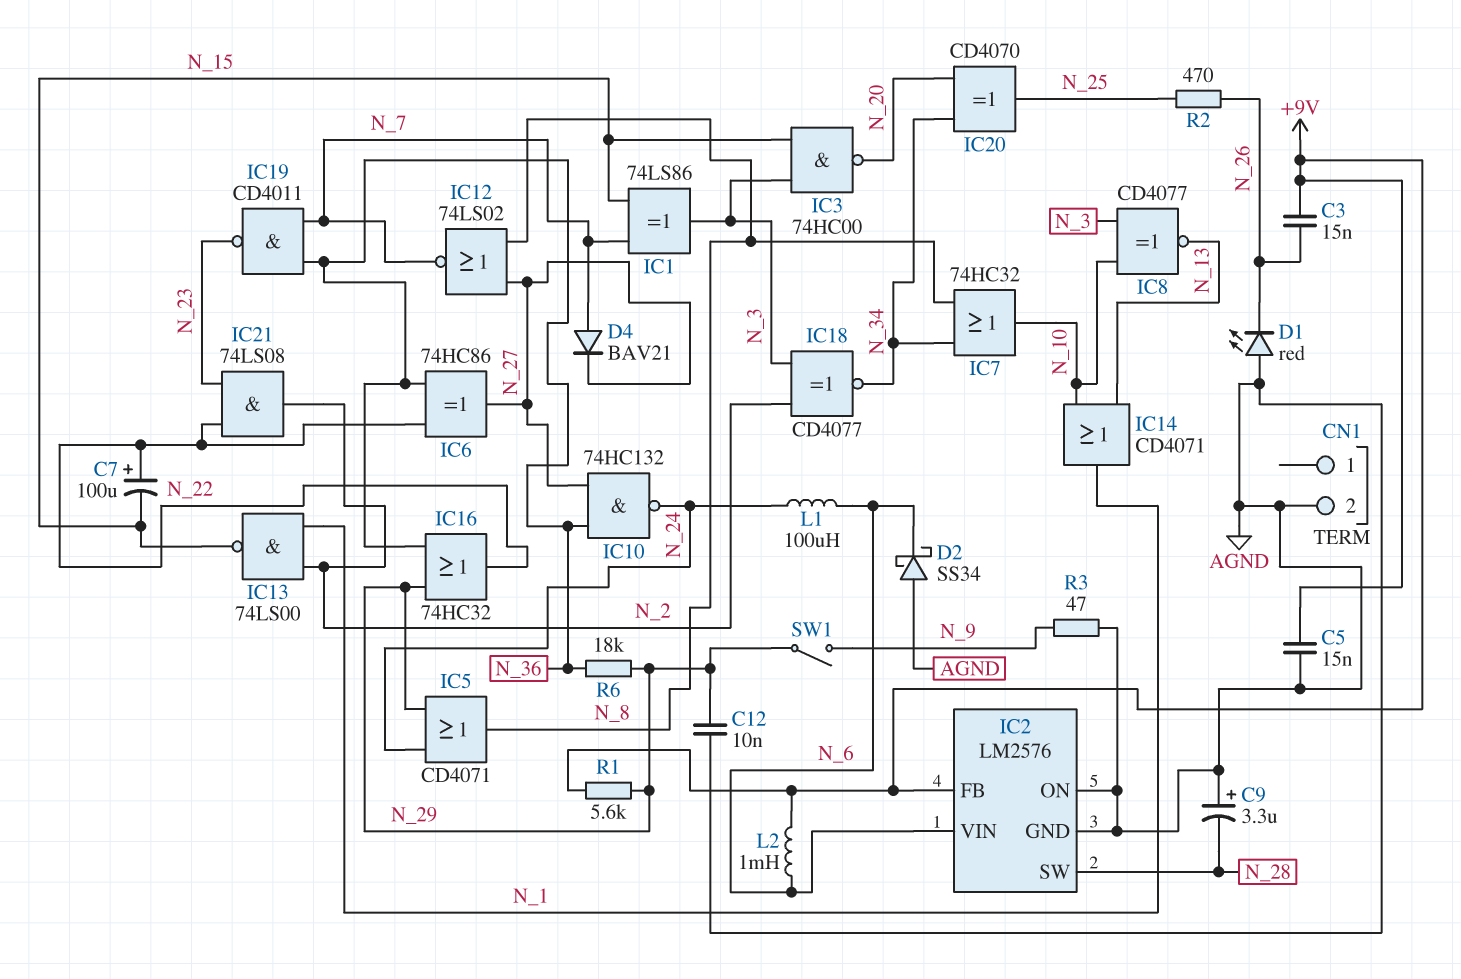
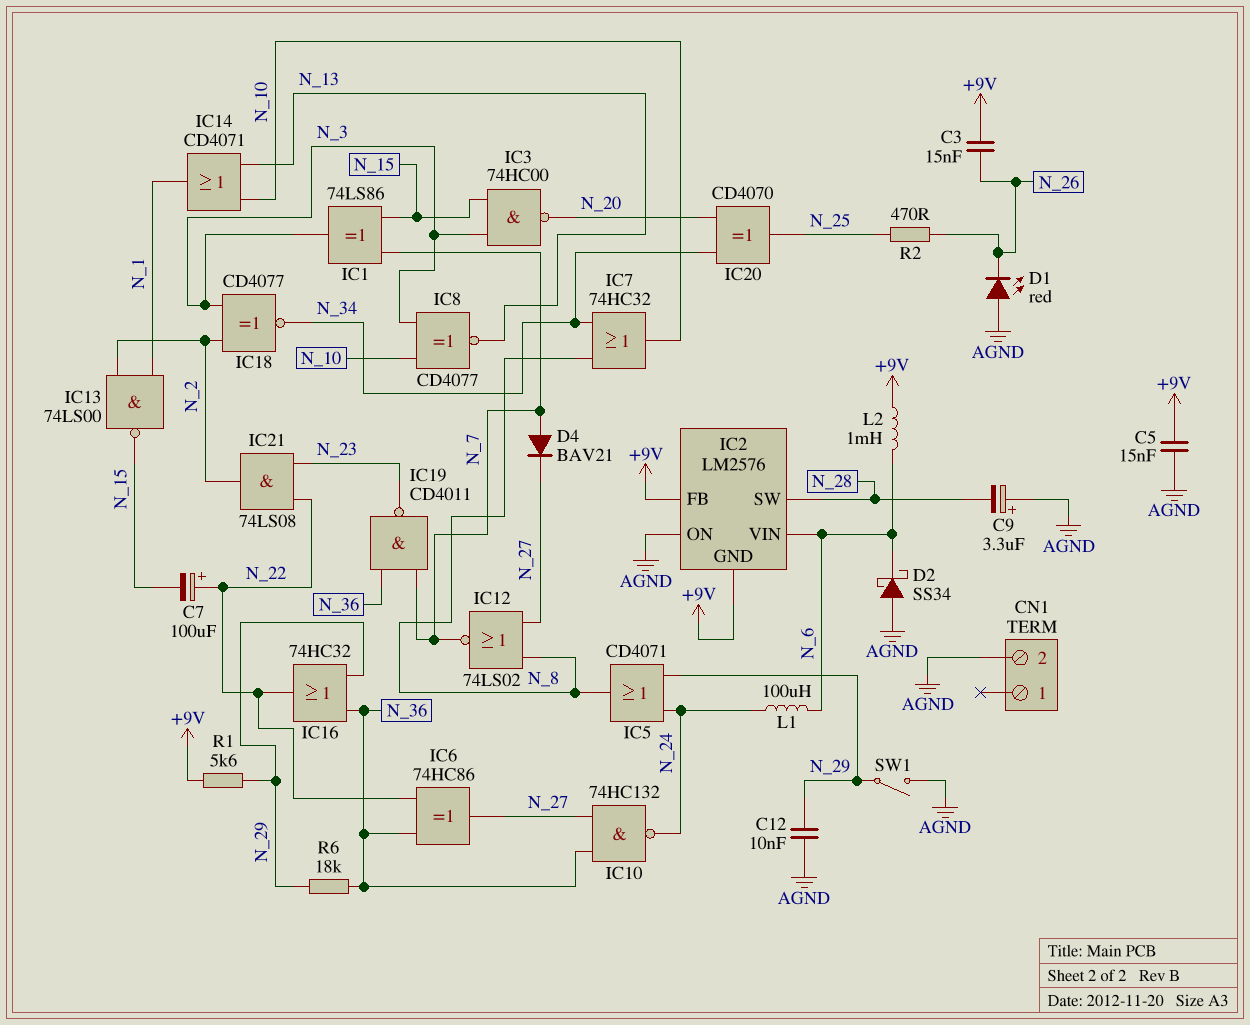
IC2 pin GND: AGND -> +9V
R3: 47 (AGND, N_9) -> none
SW1: switch (N_9, N_29) -> switch (AGND, N_29)

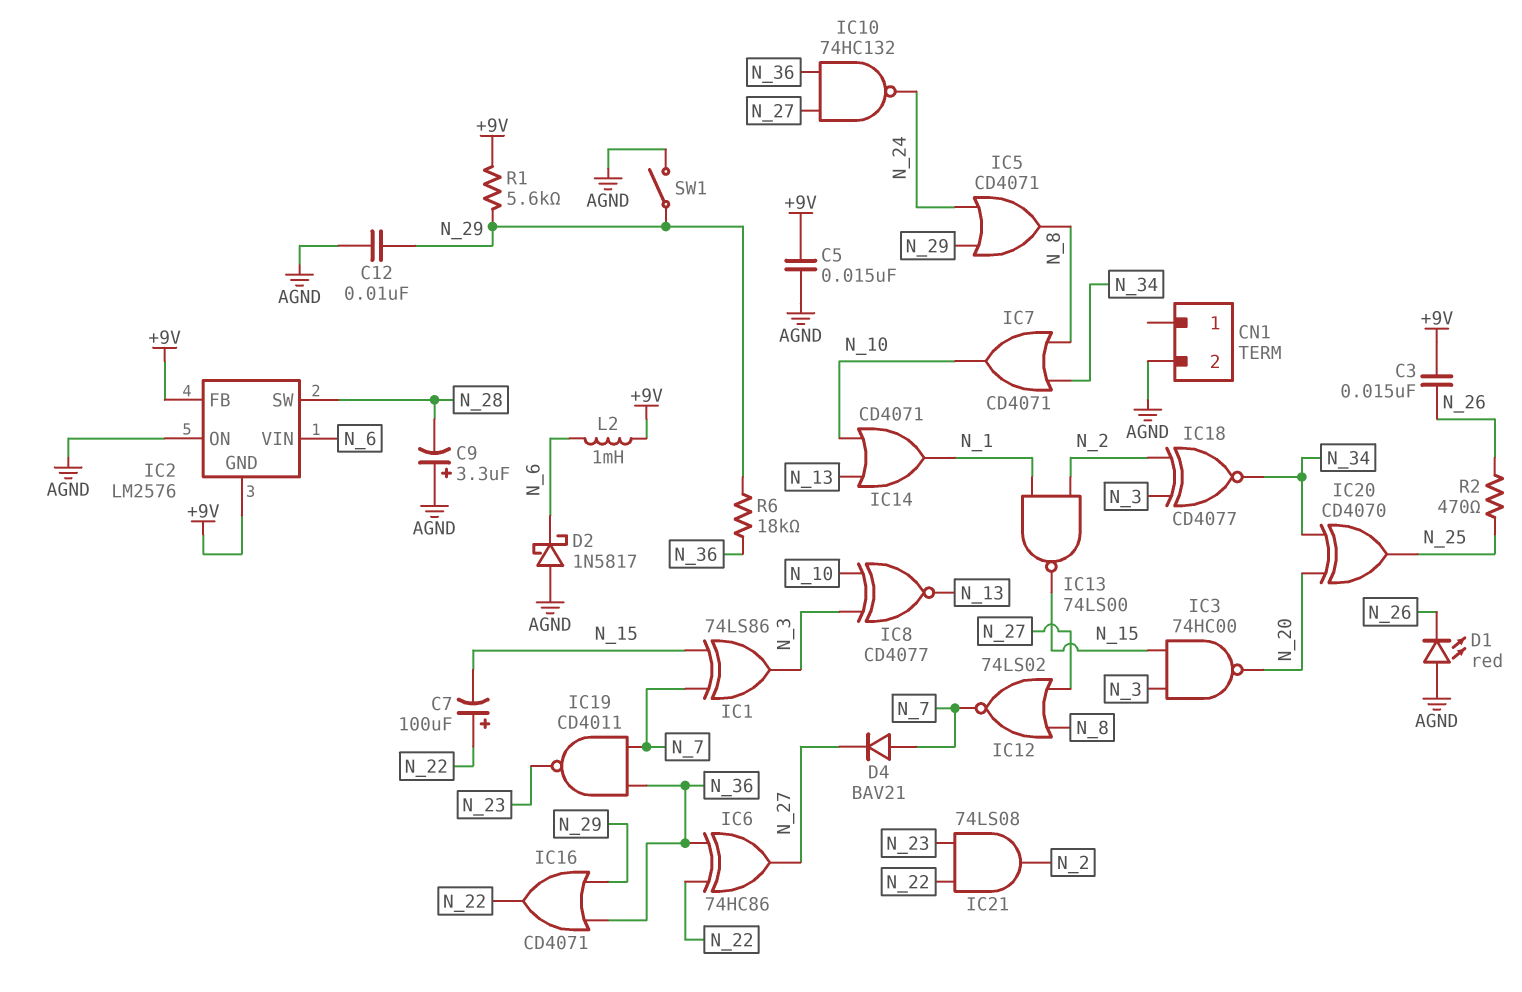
D2: schottky SS34 (A AGND, K N_6) -> schottky 1N5817 (A AGND, K N_6)
IC7: OR 74HC32 (in N_8, in N_34, out N_10) -> OR CD4071 (in N_8, in N_34, out N_10)
IC16: OR 74HC32 (in N_29, in N_36, out N_22) -> OR CD4071 (in N_29, in N_36, out N_22)
L1: 100uH (N_6, N_24) -> none

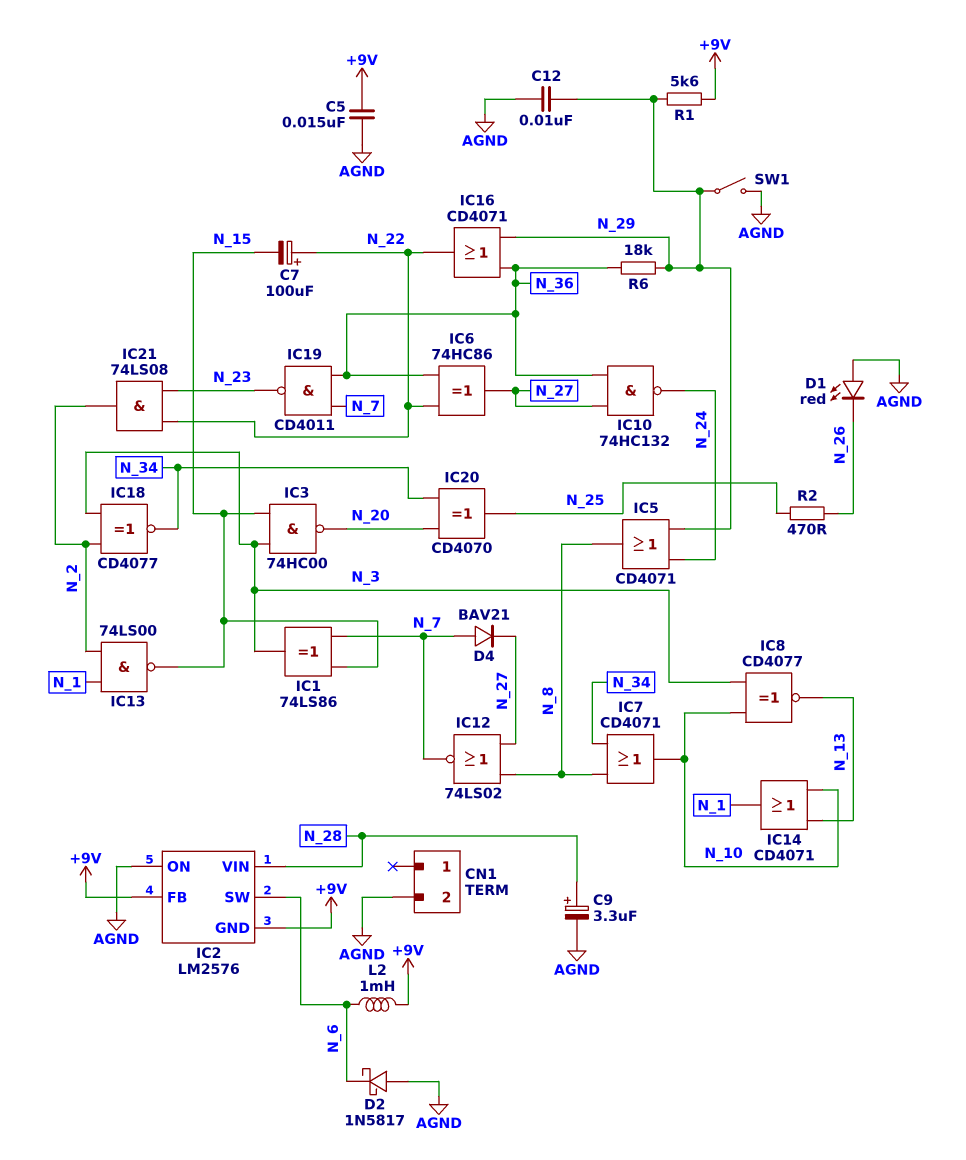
C3: 15nF (+9V, N_26) -> none
C9: 3.3uF (plus AGND, minus N_28) -> 3.3uF (plus N_28, minus AGND)
IC2 pin SW: N_28 -> N_6
IC2 pin VIN: N_6 -> N_28

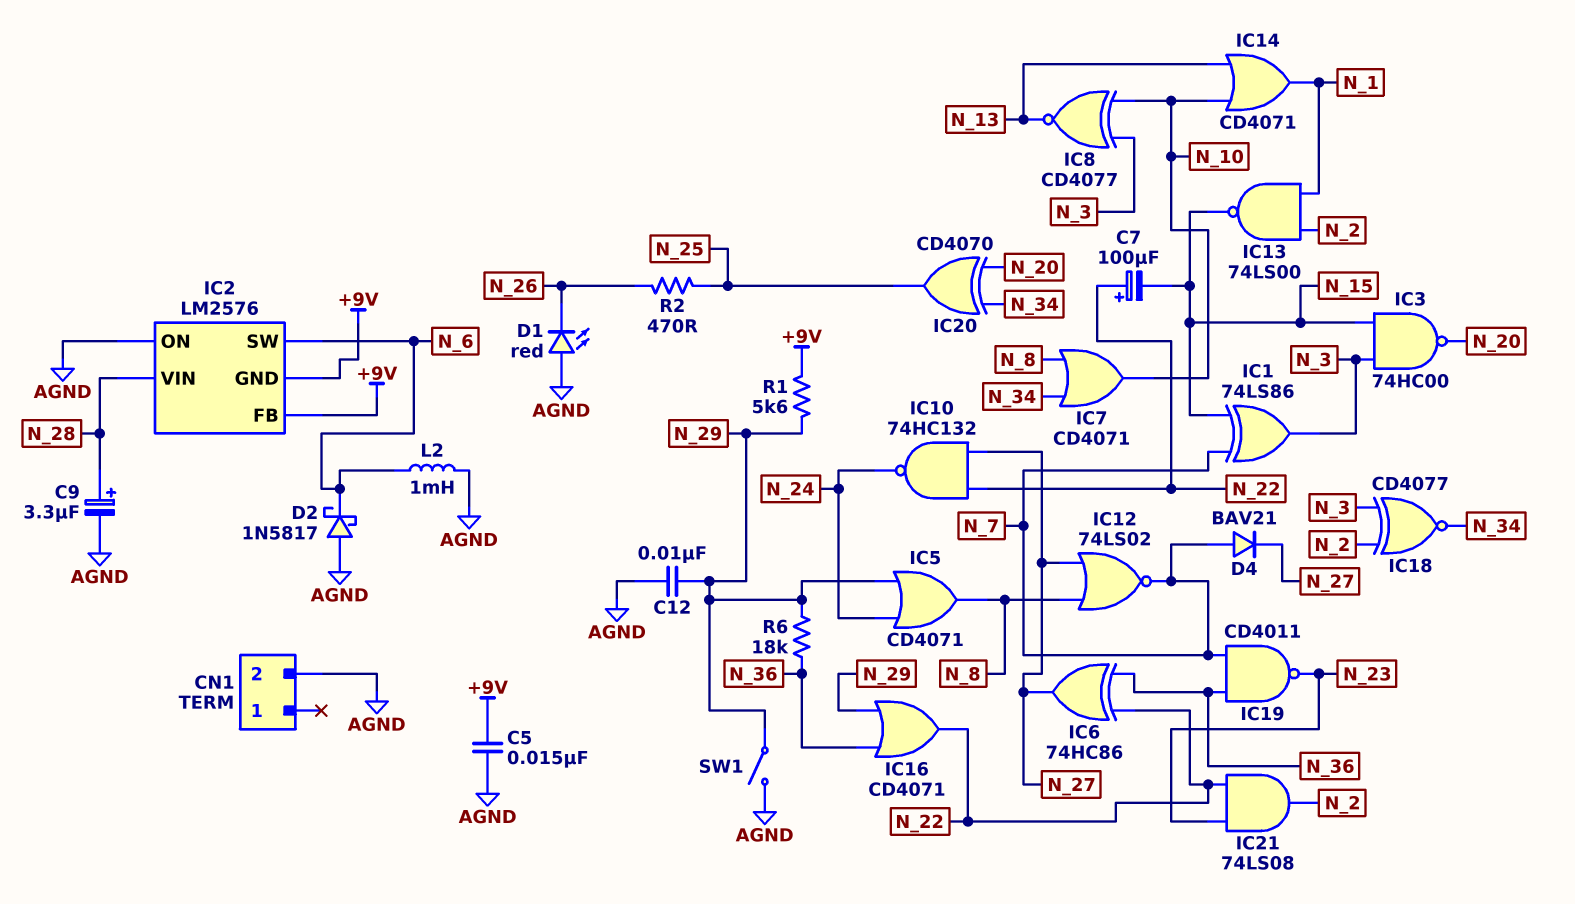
IC10: NAND 74HC132 (in N_27, in N_36, out N_24) -> NAND 74HC132 (in N_22, in N_27, out N_24)
L2: 1mH (+9V, N_6) -> 1mH (AGND, N_6)

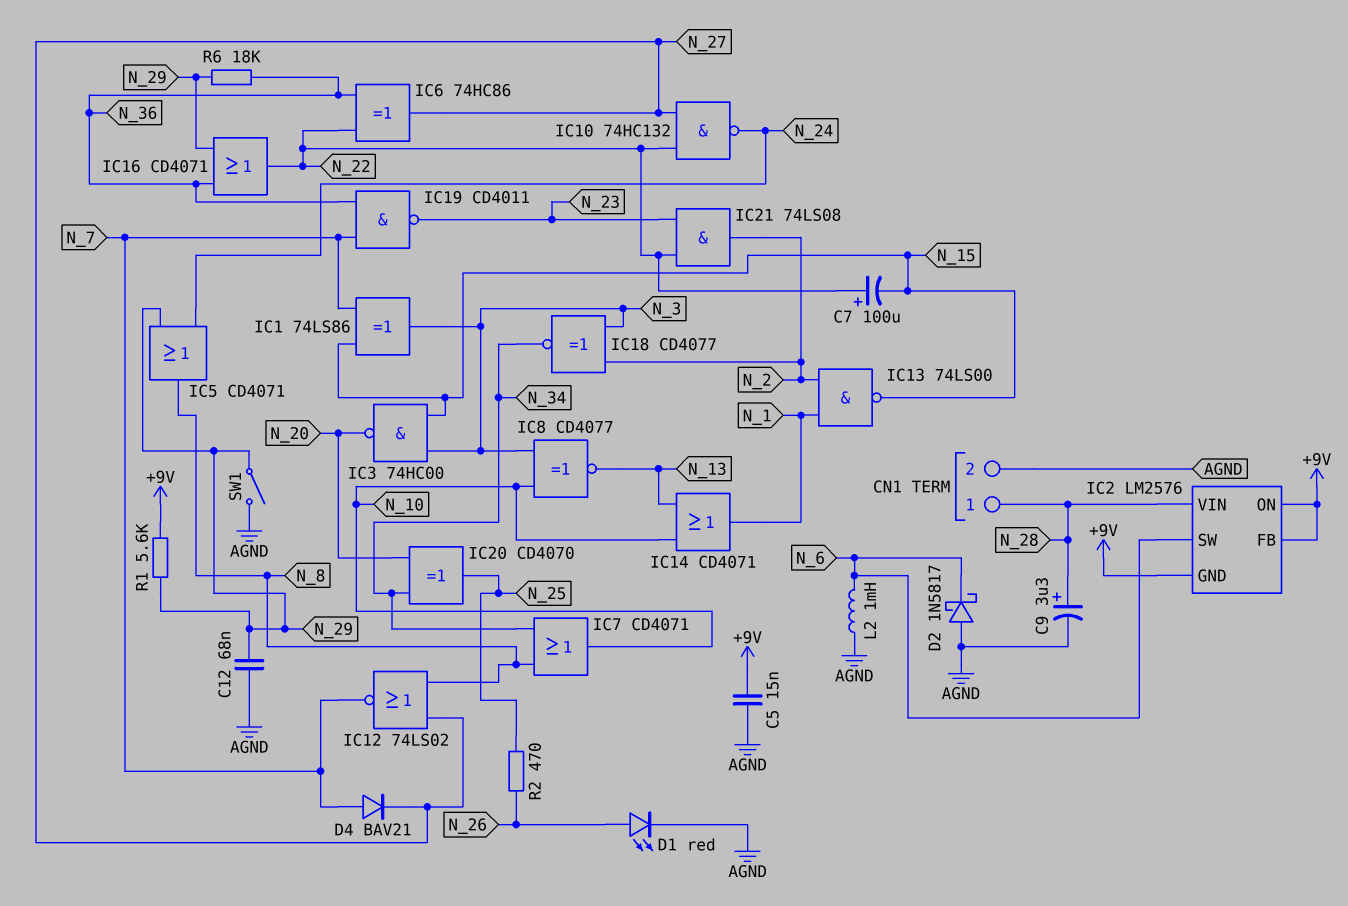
C12: 10nF (AGND, N_29) -> 68nF (AGND, N_29)
CN1 pin 1: none -> N_28
D1: LED red (A AGND, K N_26) -> LED red (A N_26, K AGND)
IC2 pin ON: AGND -> +9V

